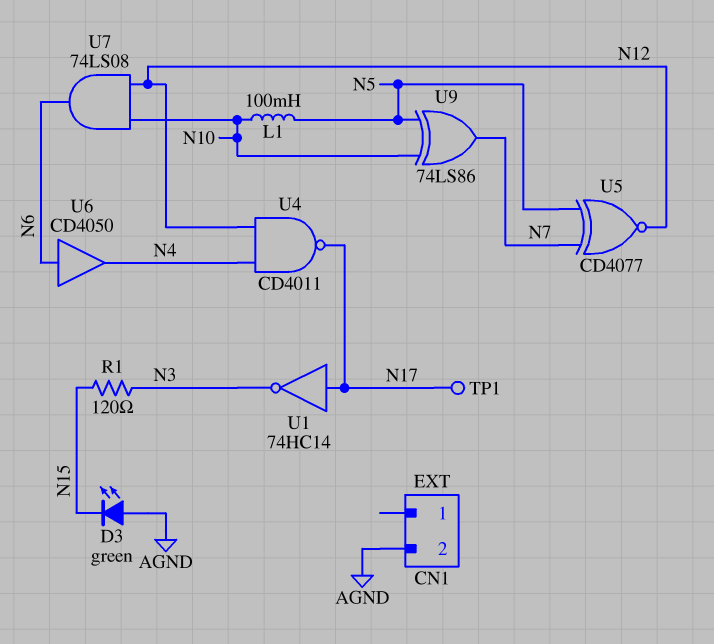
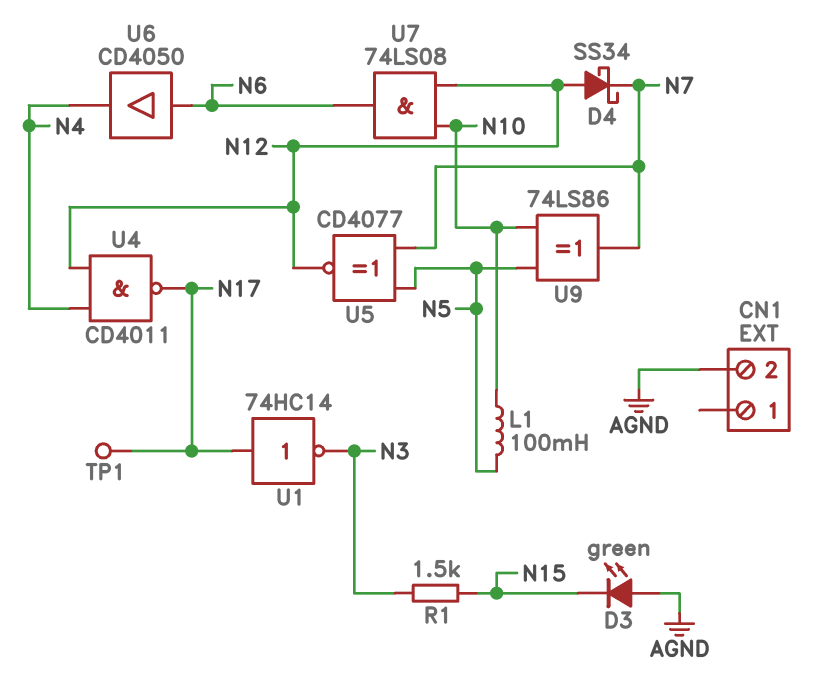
D4: none -> schottky SS34 (A N12, K N7)
R1: 120 (N3, N15) -> 1.5k (N3, N15)

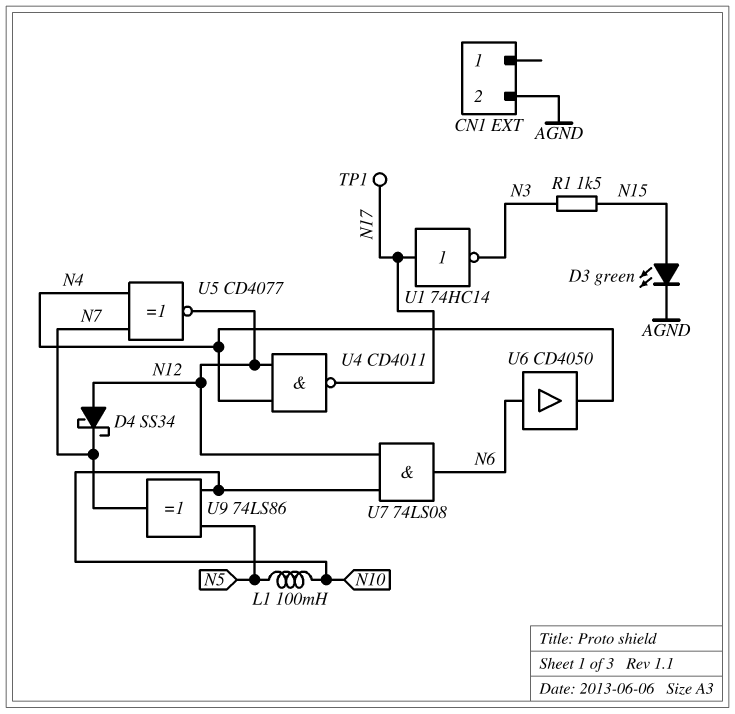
D3: LED green (A AGND, K N15) -> LED green (A N15, K AGND)
U5: XNOR CD4077 (in N5, in N7, out N12) -> XNOR CD4077 (in N4, in N7, out N12)

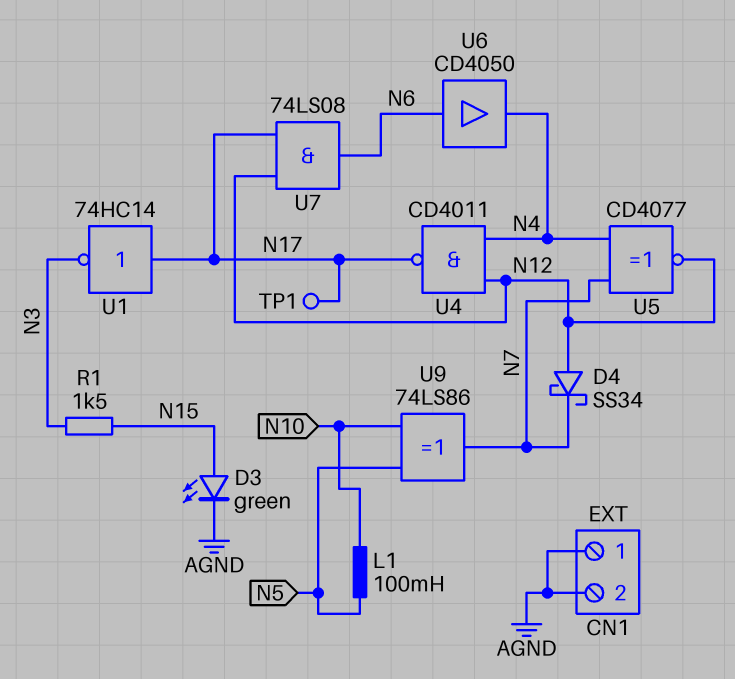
CN1 pin 1: none -> AGND
U7: AND 74LS08 (in N10, in N12, out N6) -> AND 74LS08 (in N12, in N17, out N6)

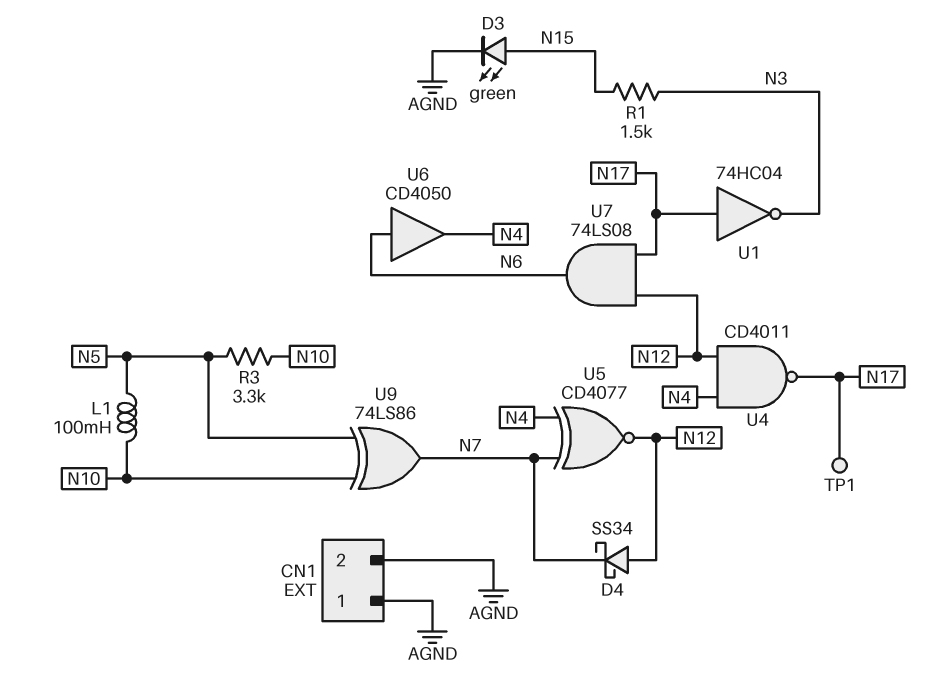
R3: none -> 3.3k (N5, N10)
U1: NOT 74HC14 (in N17, out N3) -> NOT 74HC04 (in N17, out N3)

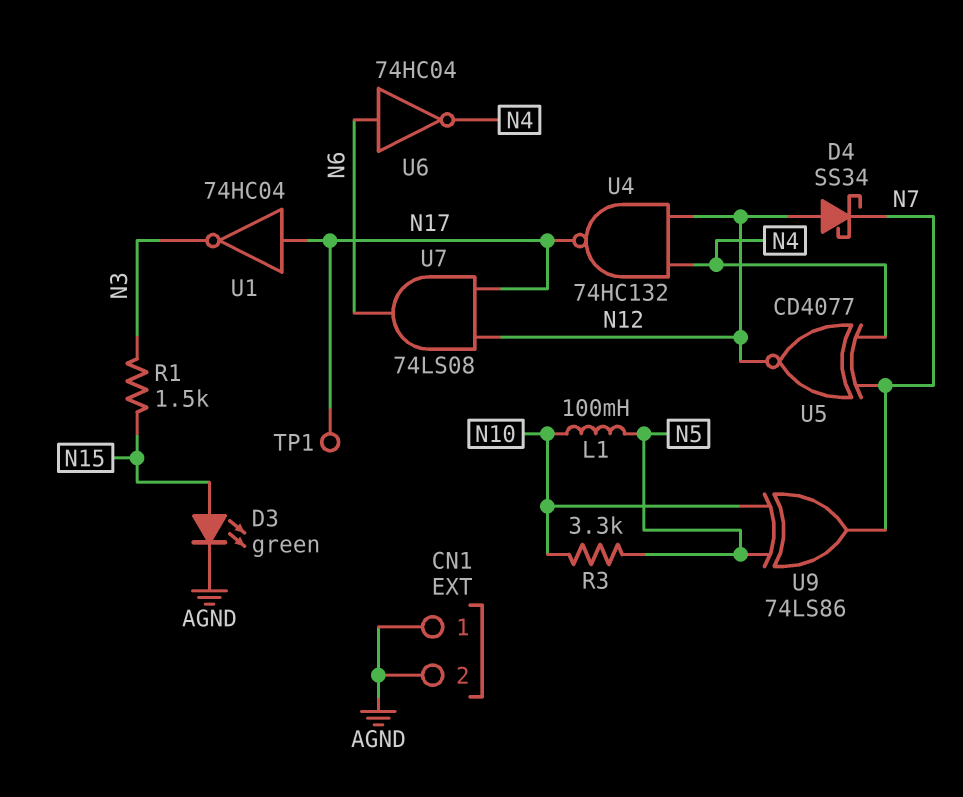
U4: NAND CD4011 (in N4, in N12, out N17) -> NAND 74HC132 (in N4, in N12, out N17)
U6: buffer CD4050 (in N6, out N4) -> NOT 74HC04 (in N6, out N4)

